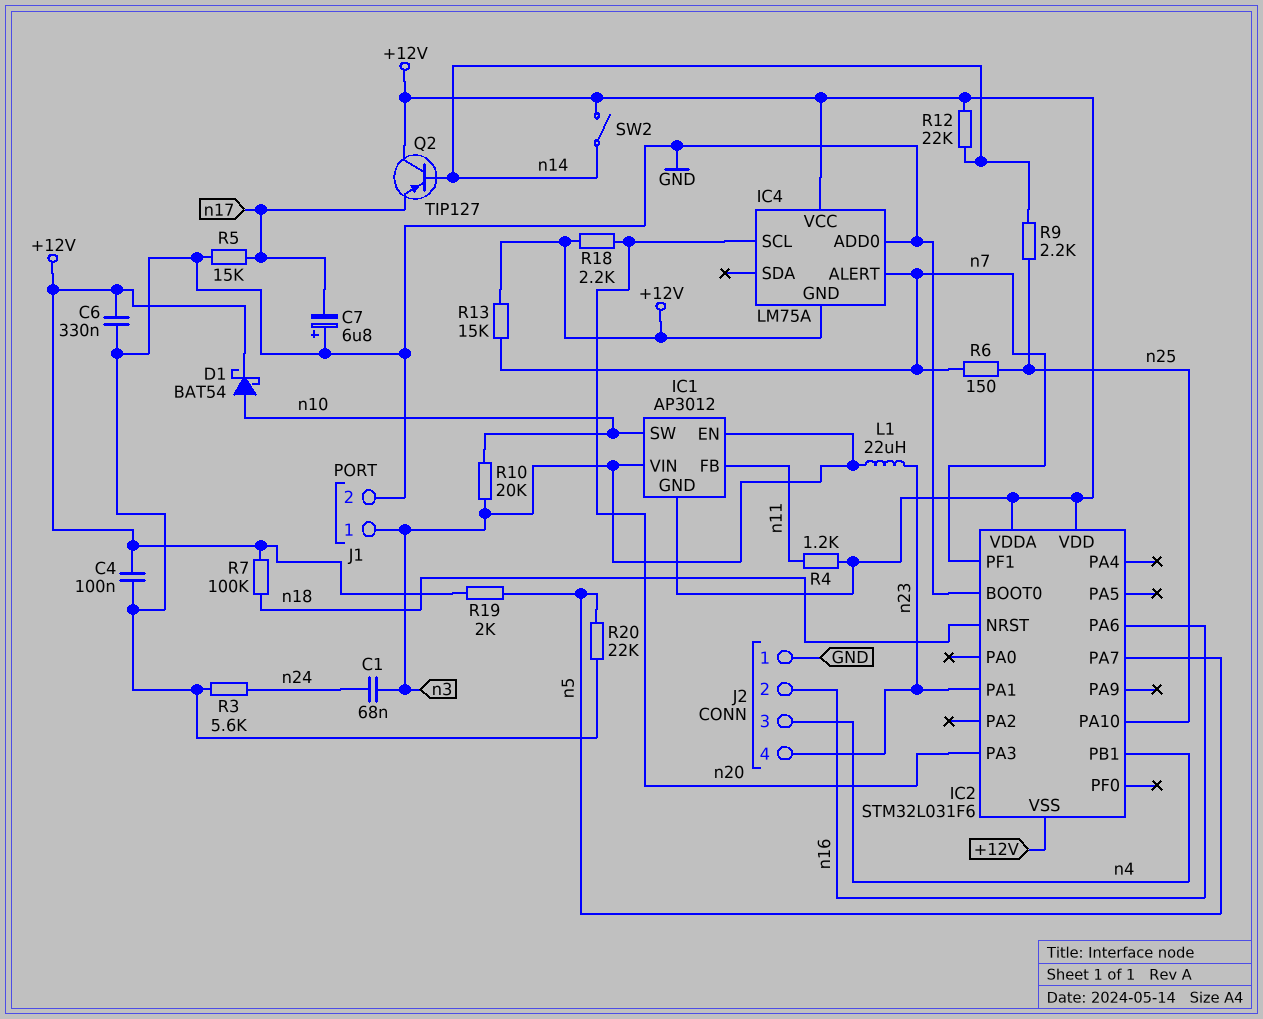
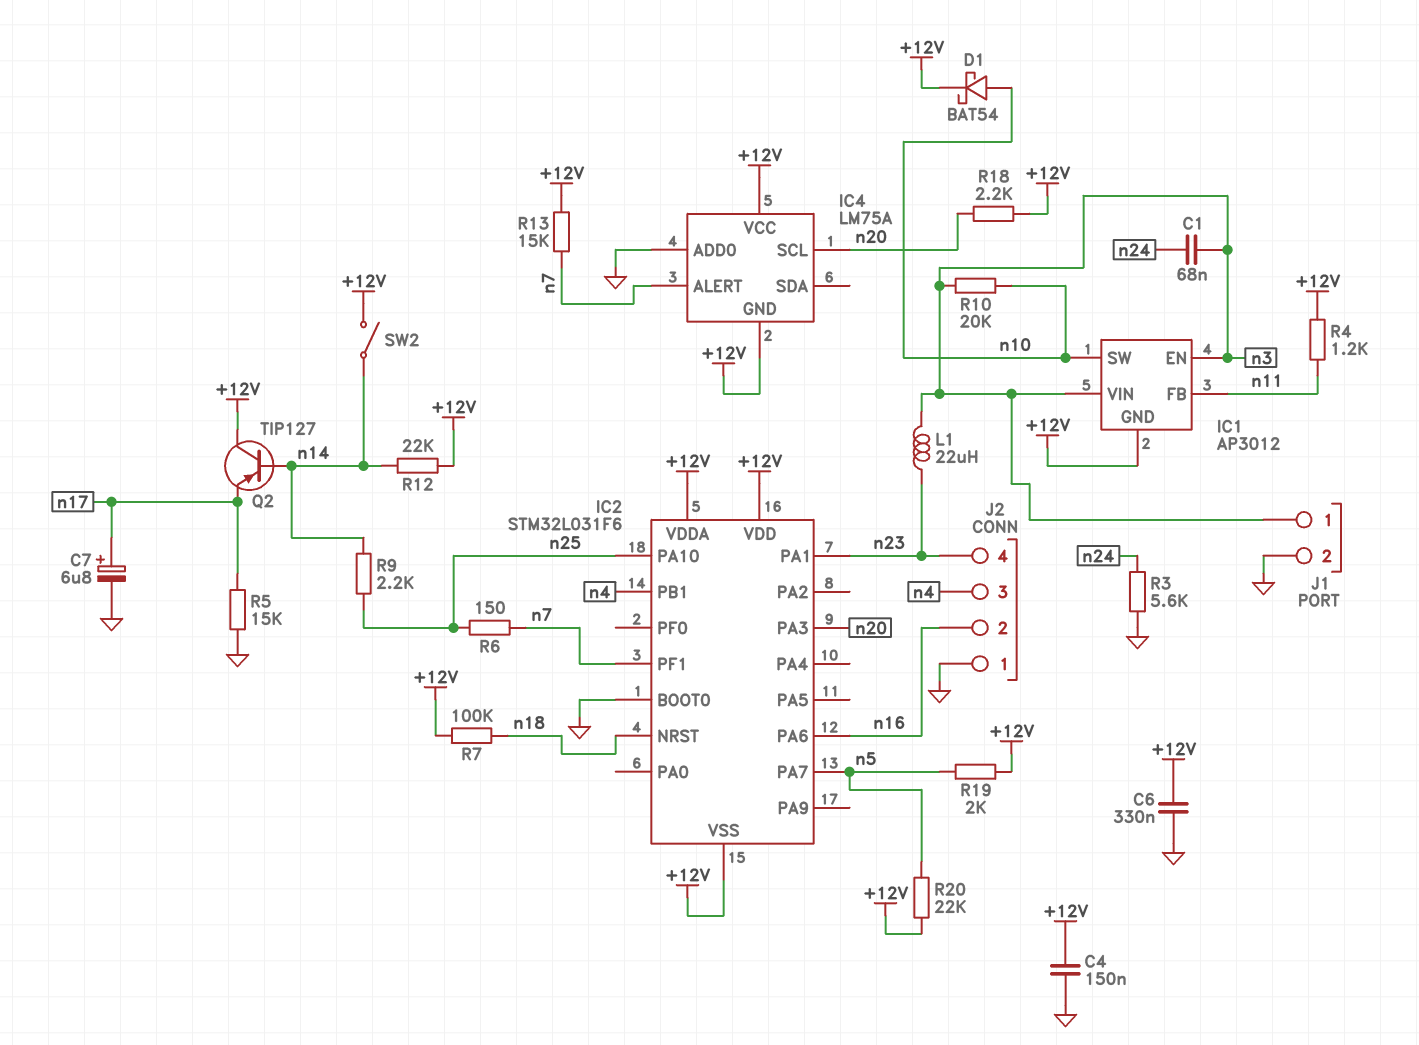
C4: 100nF (+12V, GND) -> 150nF (+12V, GND)
C7: 6.8uF (plus GND, minus n17) -> 6.8uF (plus n17, minus GND)
R20: 22k (GND, n5) -> 22k (+12V, n5)

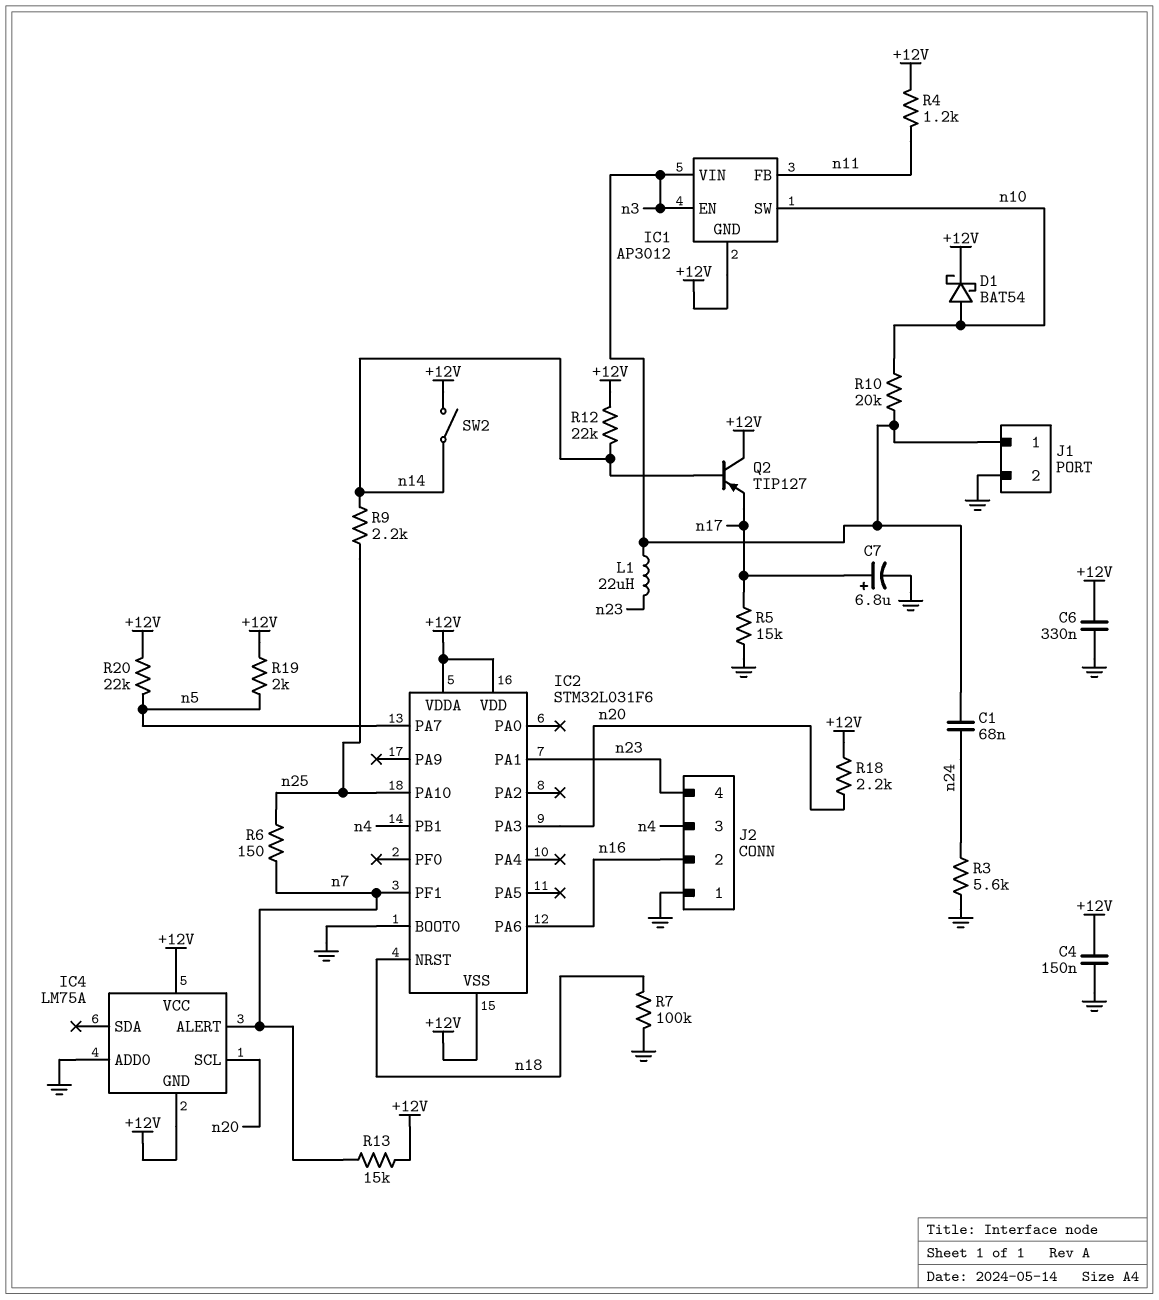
R7: 100k (+12V, n18) -> 100k (GND, n18)

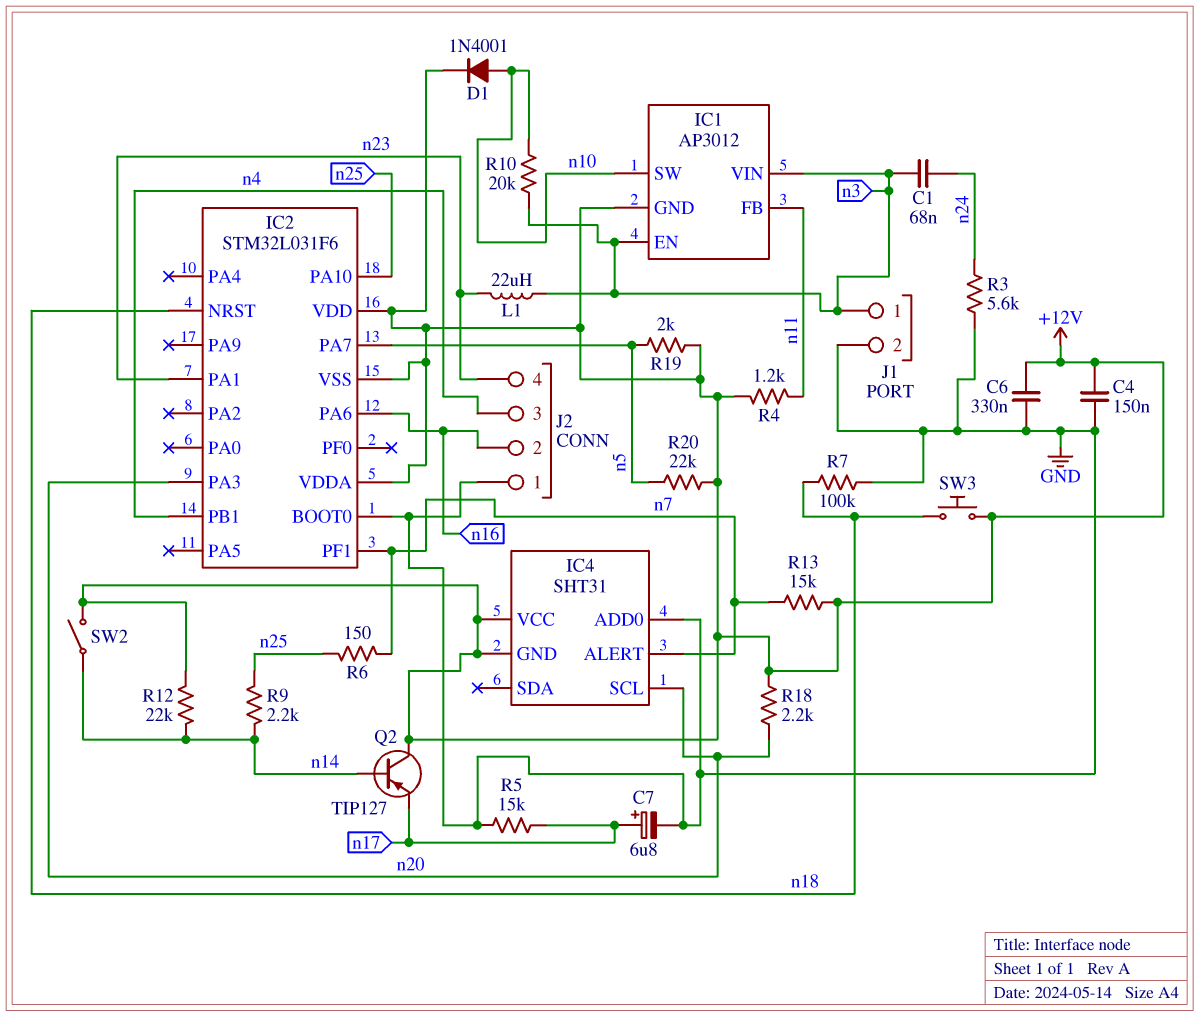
D1: schottky BAT54 (A n10, K +12V) -> diode 1N4001 (A n10, K +12V)
IC4: LM75A -> SHT31
SW3: none -> button (+12V, n18)

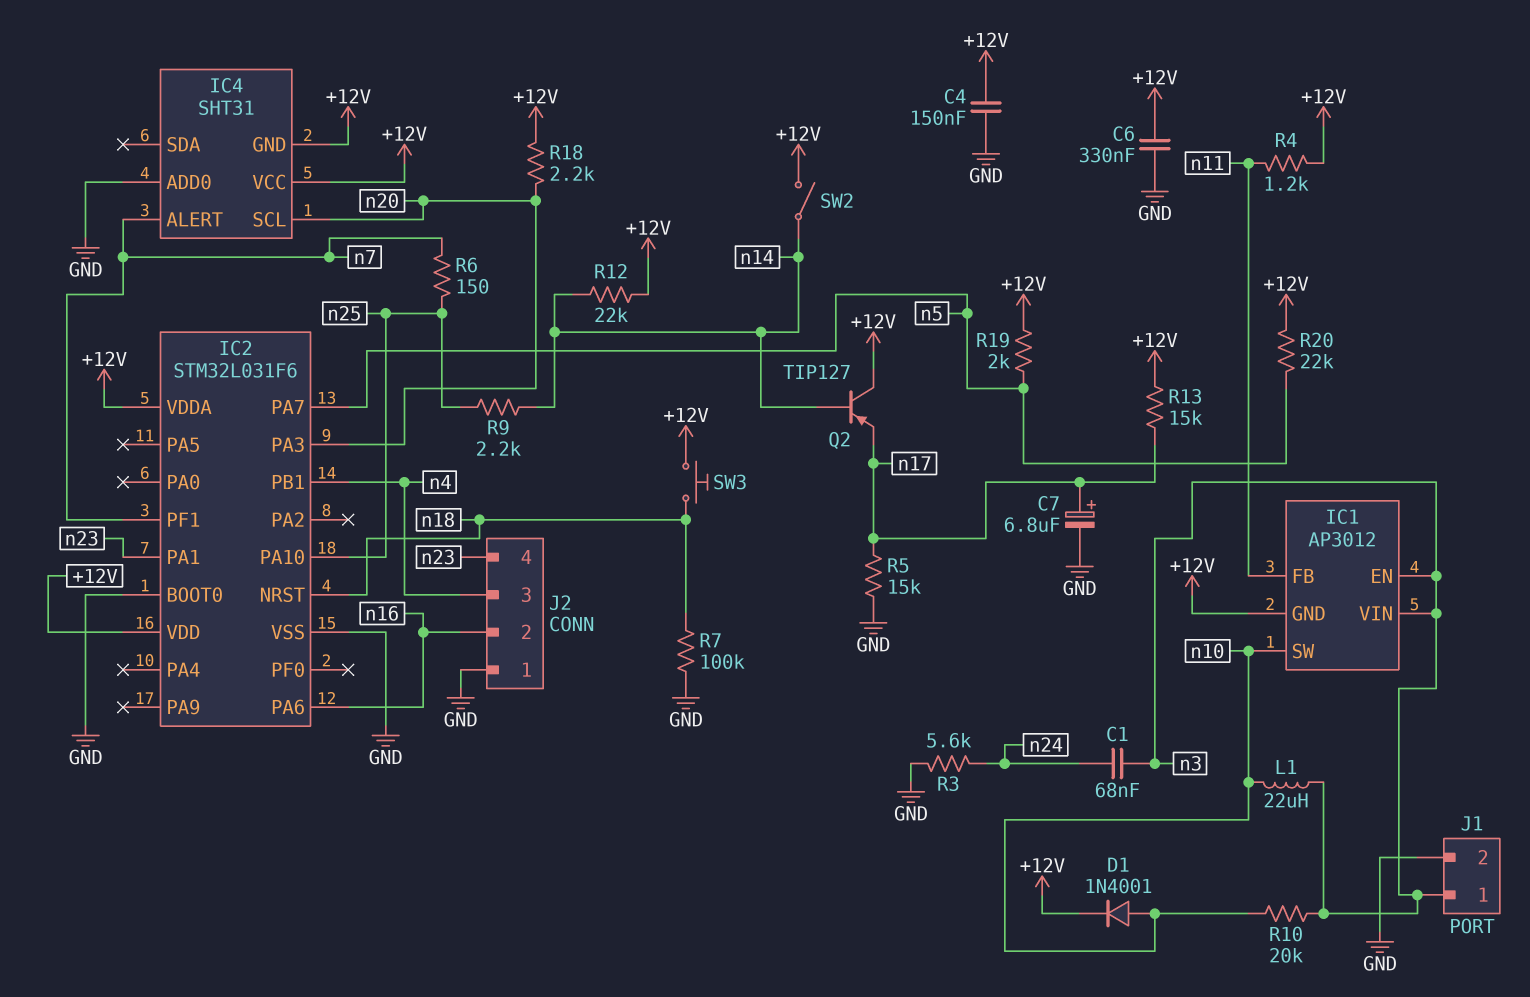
IC2 pin VSS: +12V -> GND
L1: 22uH (n3, n23) -> 22uH (n3, n10)
R13: 15k (+12V, n7) -> 15k (+12V, n17)

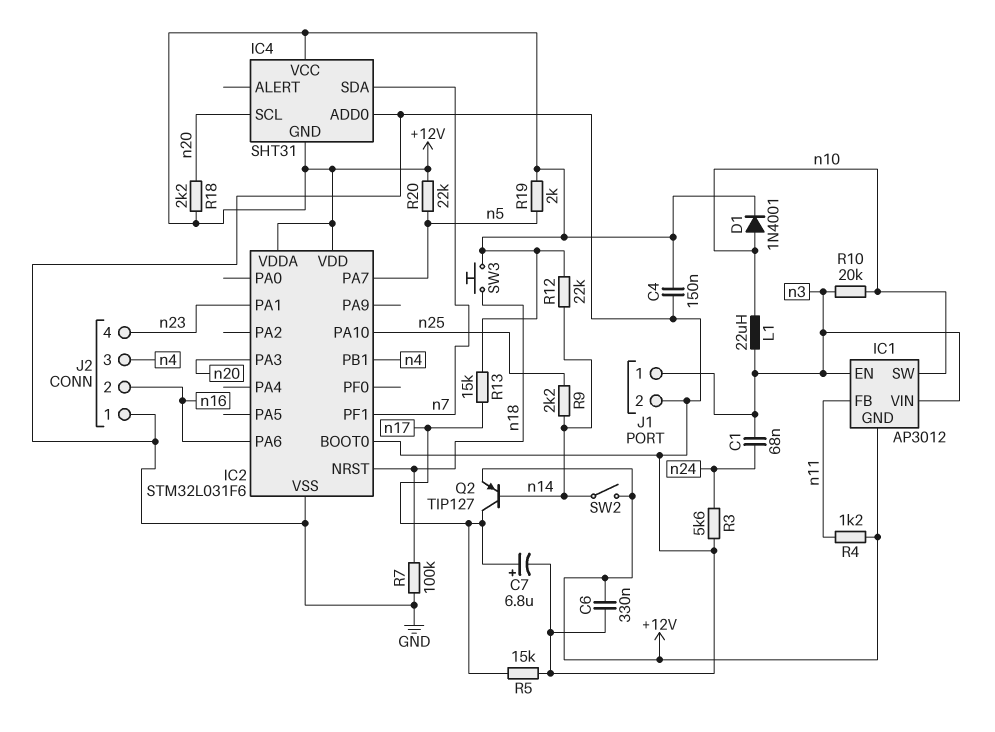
IC4 pin ALERT: n7 -> none
IC4 pin SDA: none -> n7
Q2: PNP TIP127 (B n14, C +12V, E n17) -> PNP TIP127 (B n14, C n17, E +12V)
R6: 150 (n7, n25) -> none

